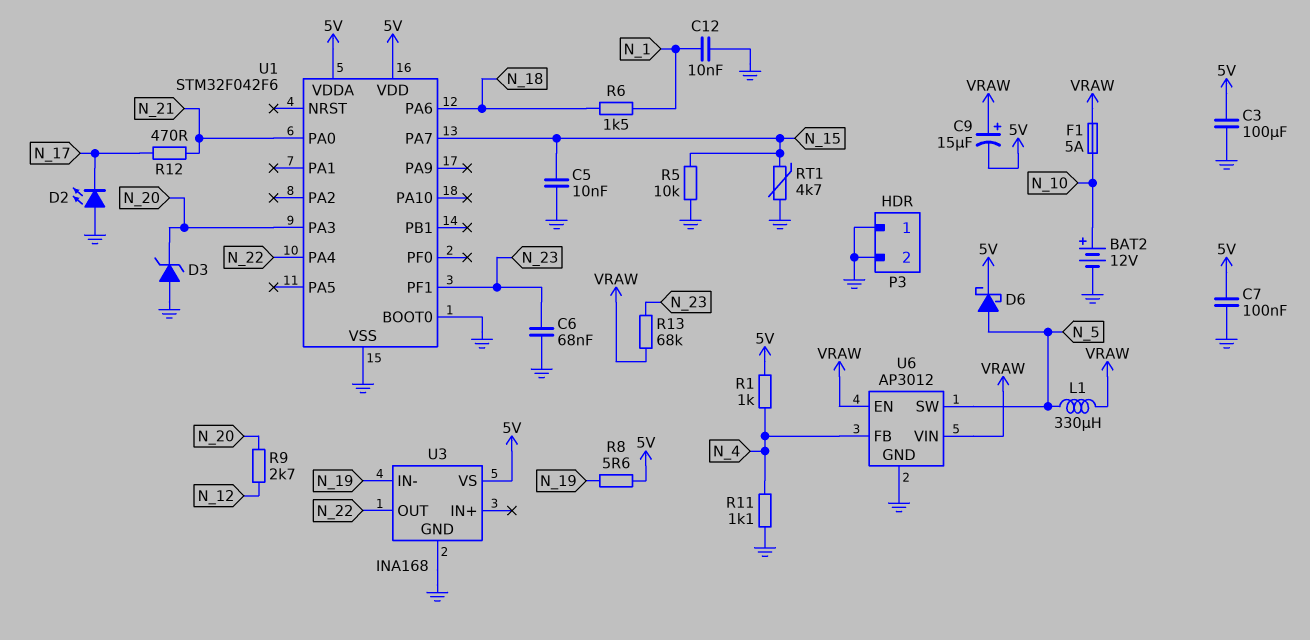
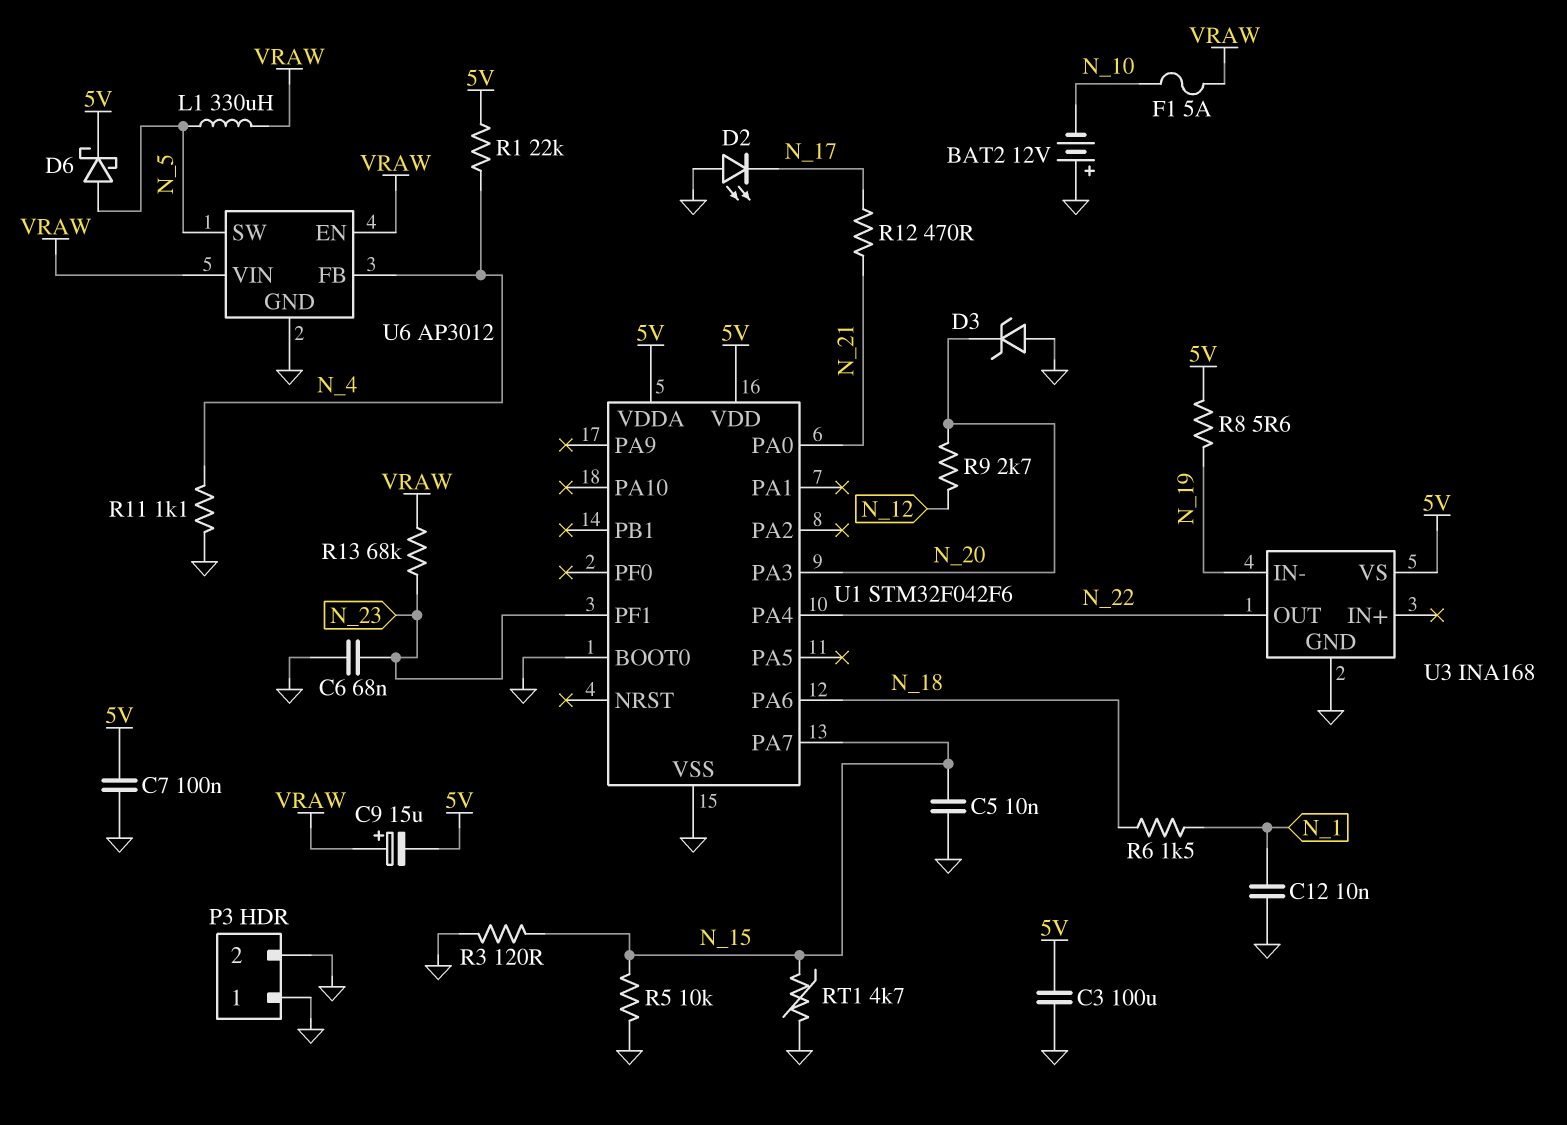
BAT2: 12V (plus N_10, minus GND) -> 12V (plus GND, minus N_10)
R1: 1k (5V, N_4) -> 22k (5V, N_4)
R3: none -> 120 (GND, N_15)

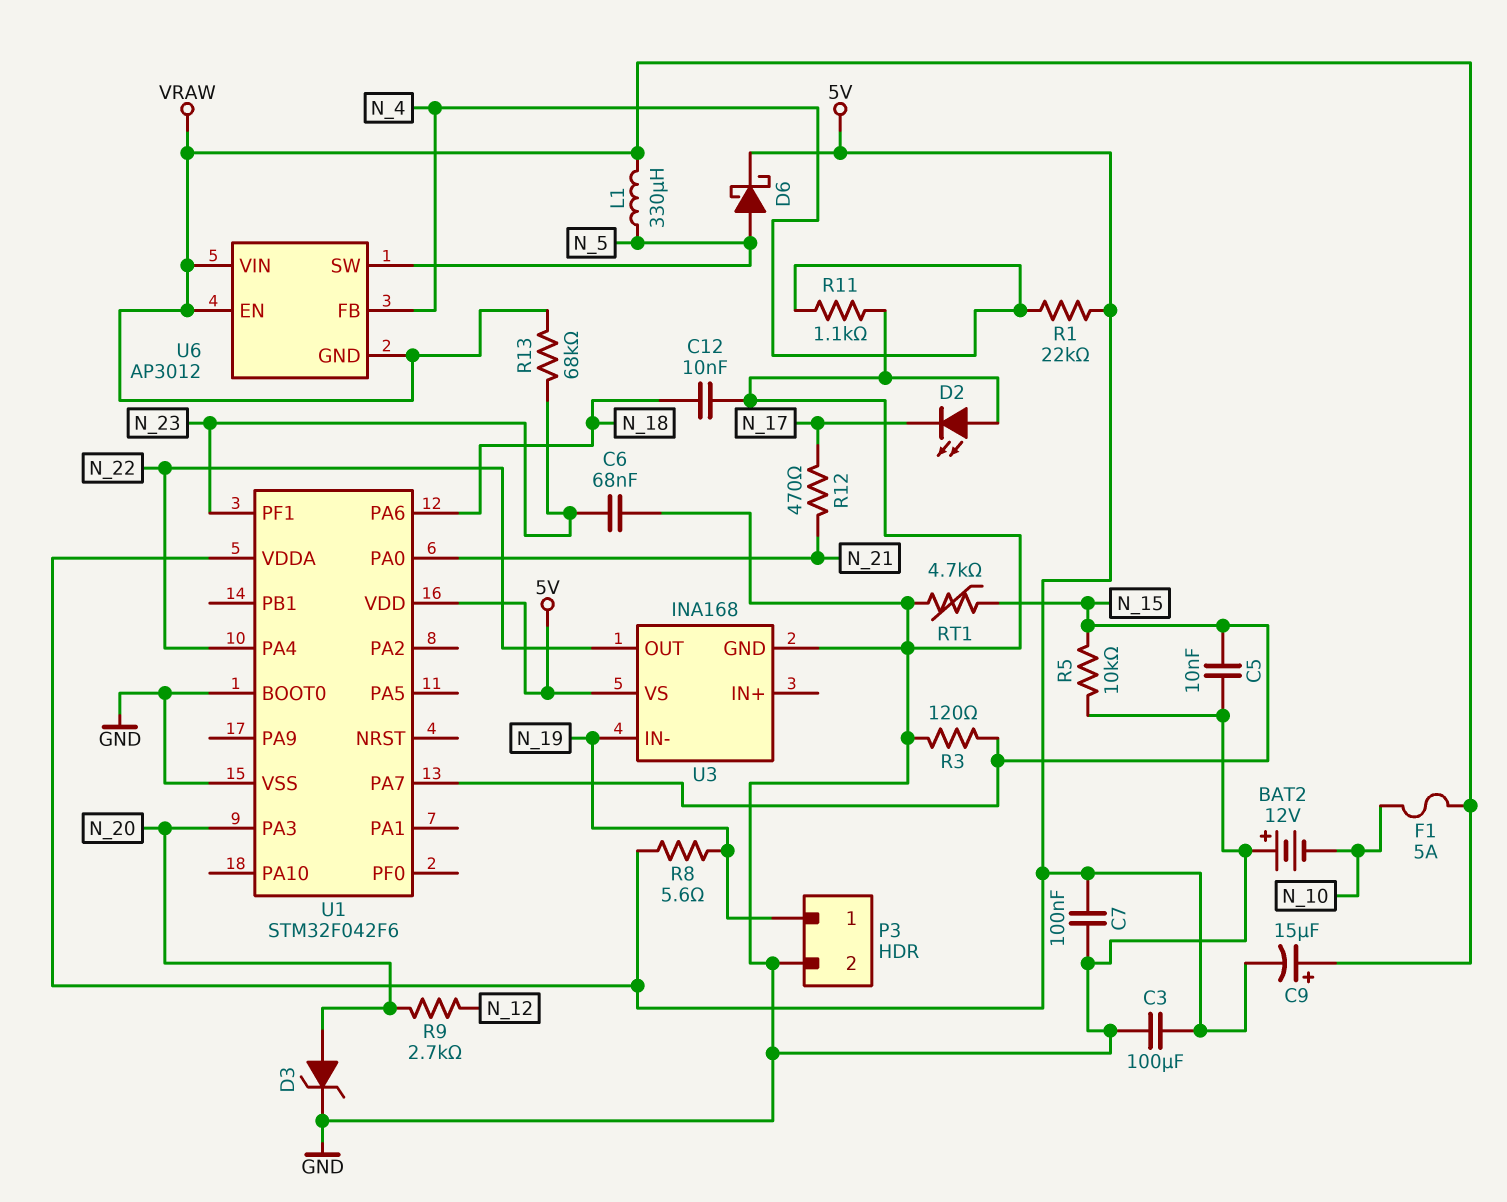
C12: 10nF (GND, N_1) -> 10nF (GND, N_18)
D3: zener (A GND, K N_20) -> zener (A N_20, K GND)
P3 pin 1: GND -> N_19
R6: 1.5k (N_1, N_18) -> none
U6 pin GND: GND -> VRAW

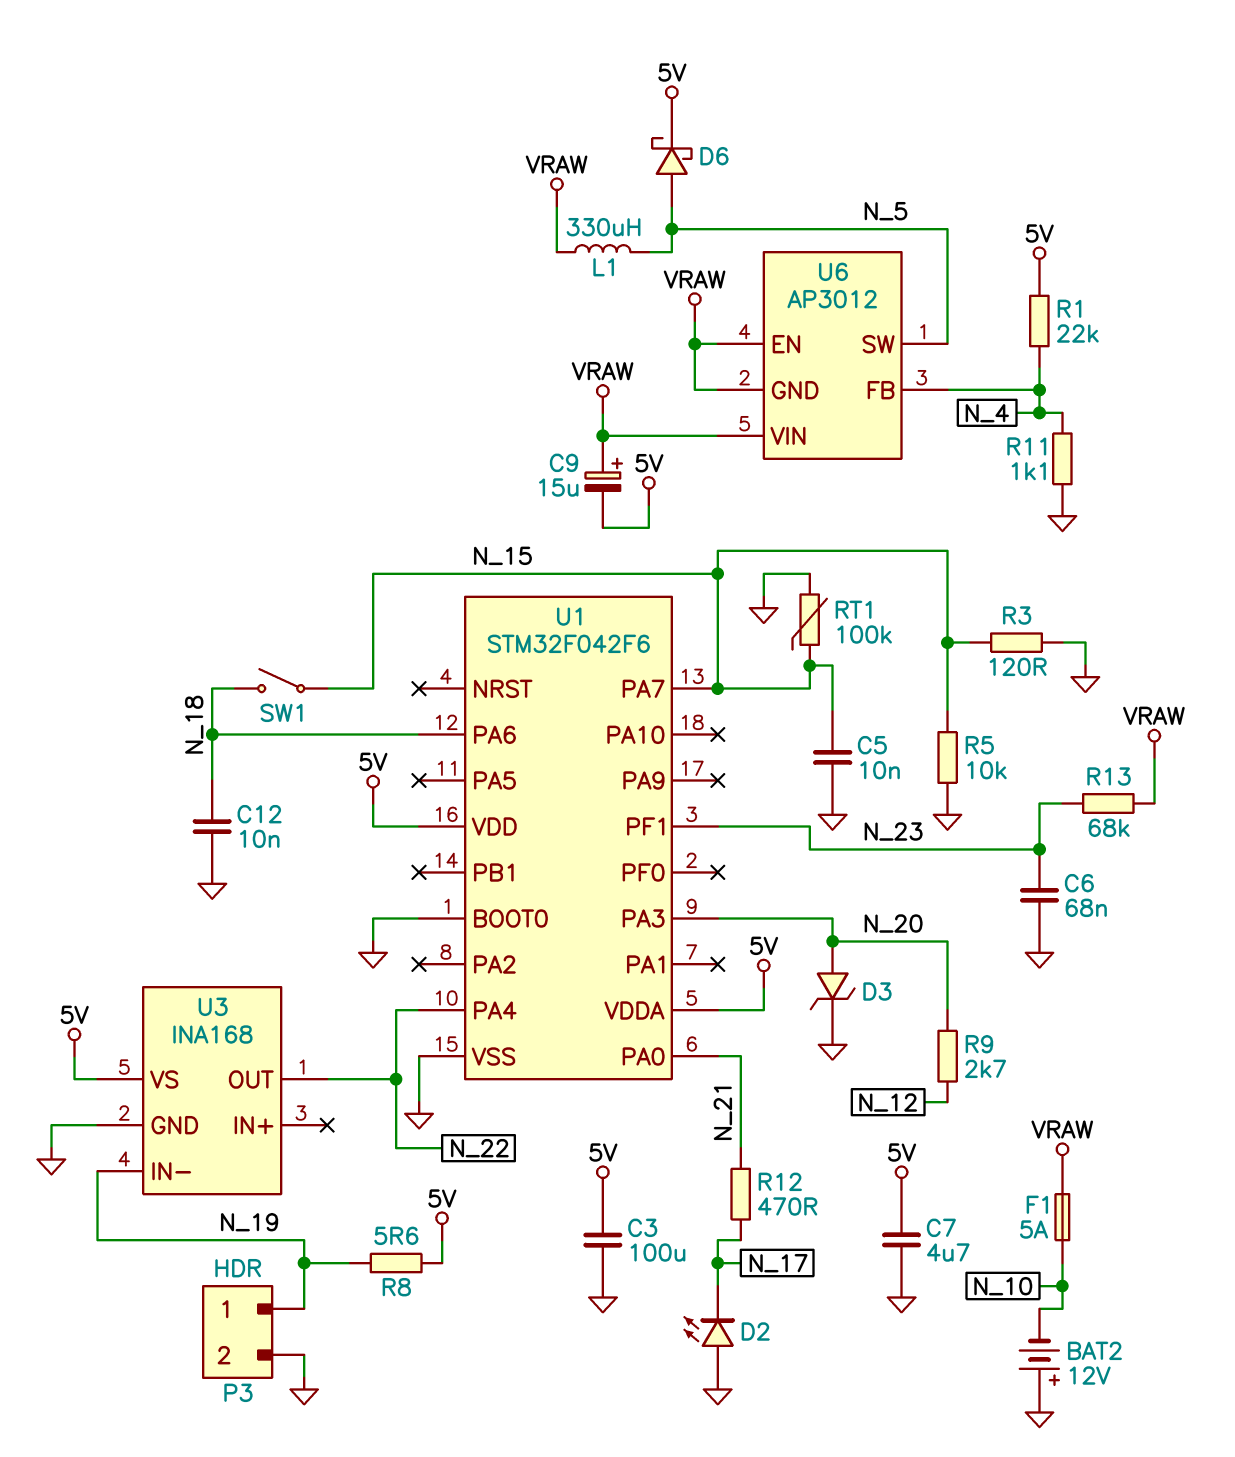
C7: 100nF (5V, GND) -> 4.7uF (5V, GND)
RT1: 4.7k (GND, N_15) -> 100k (GND, N_15)
SW1: none -> switch (N_15, N_18)

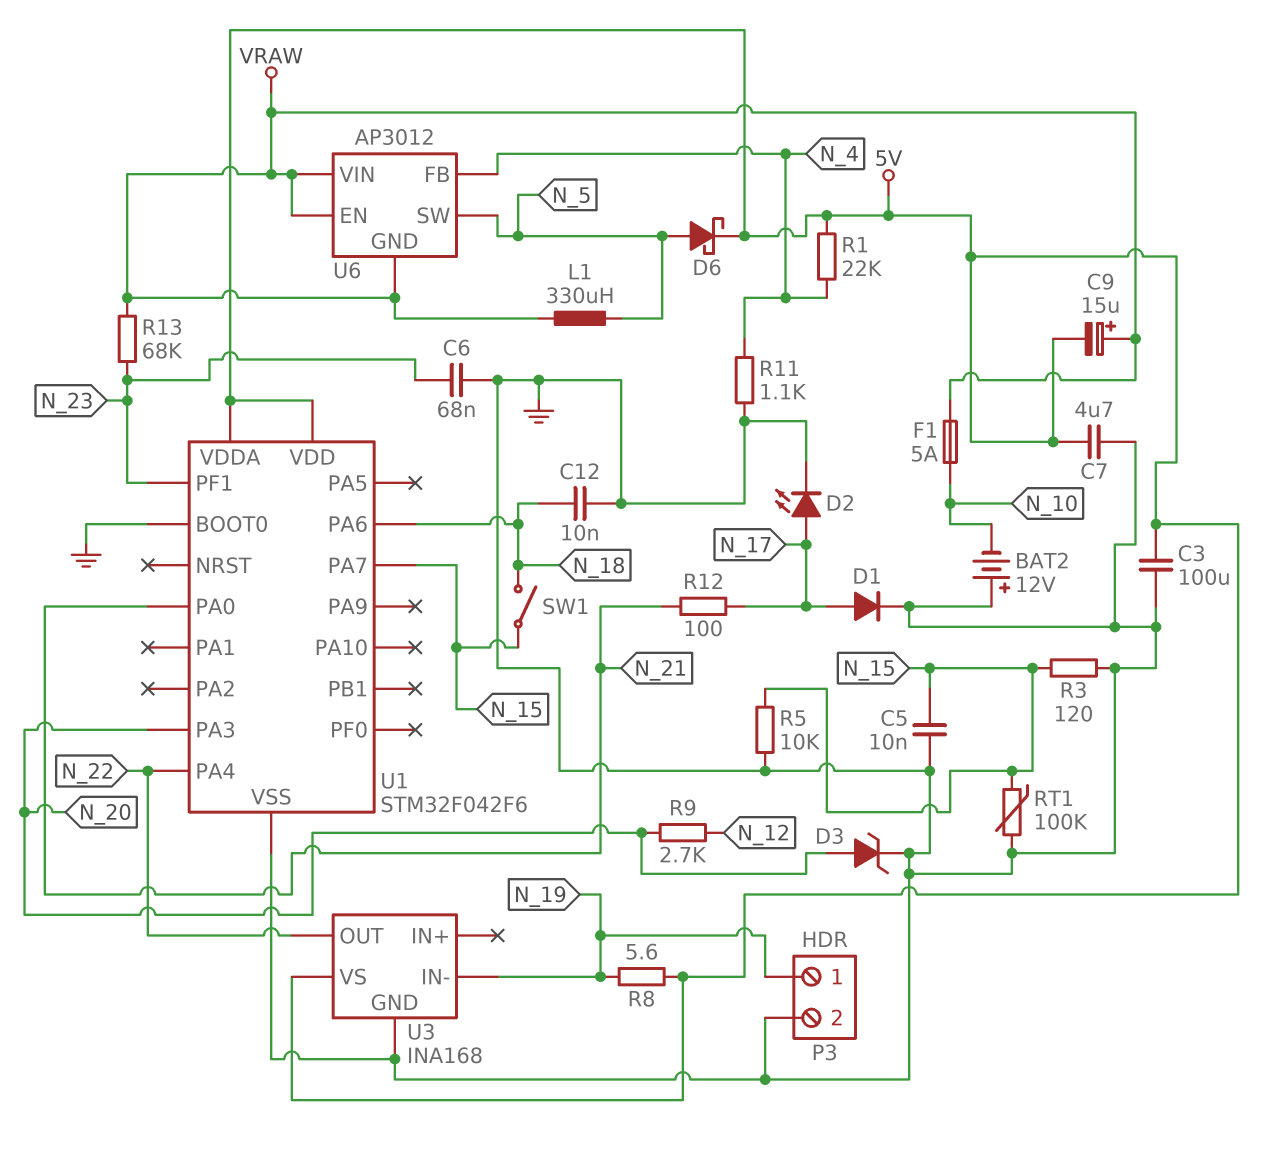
D1: none -> diode (A N_17, K GND)
D2: LED (A GND, K N_17) -> LED (A N_17, K GND)
R12: 470 (N_17, N_21) -> 100 (N_17, N_21)

